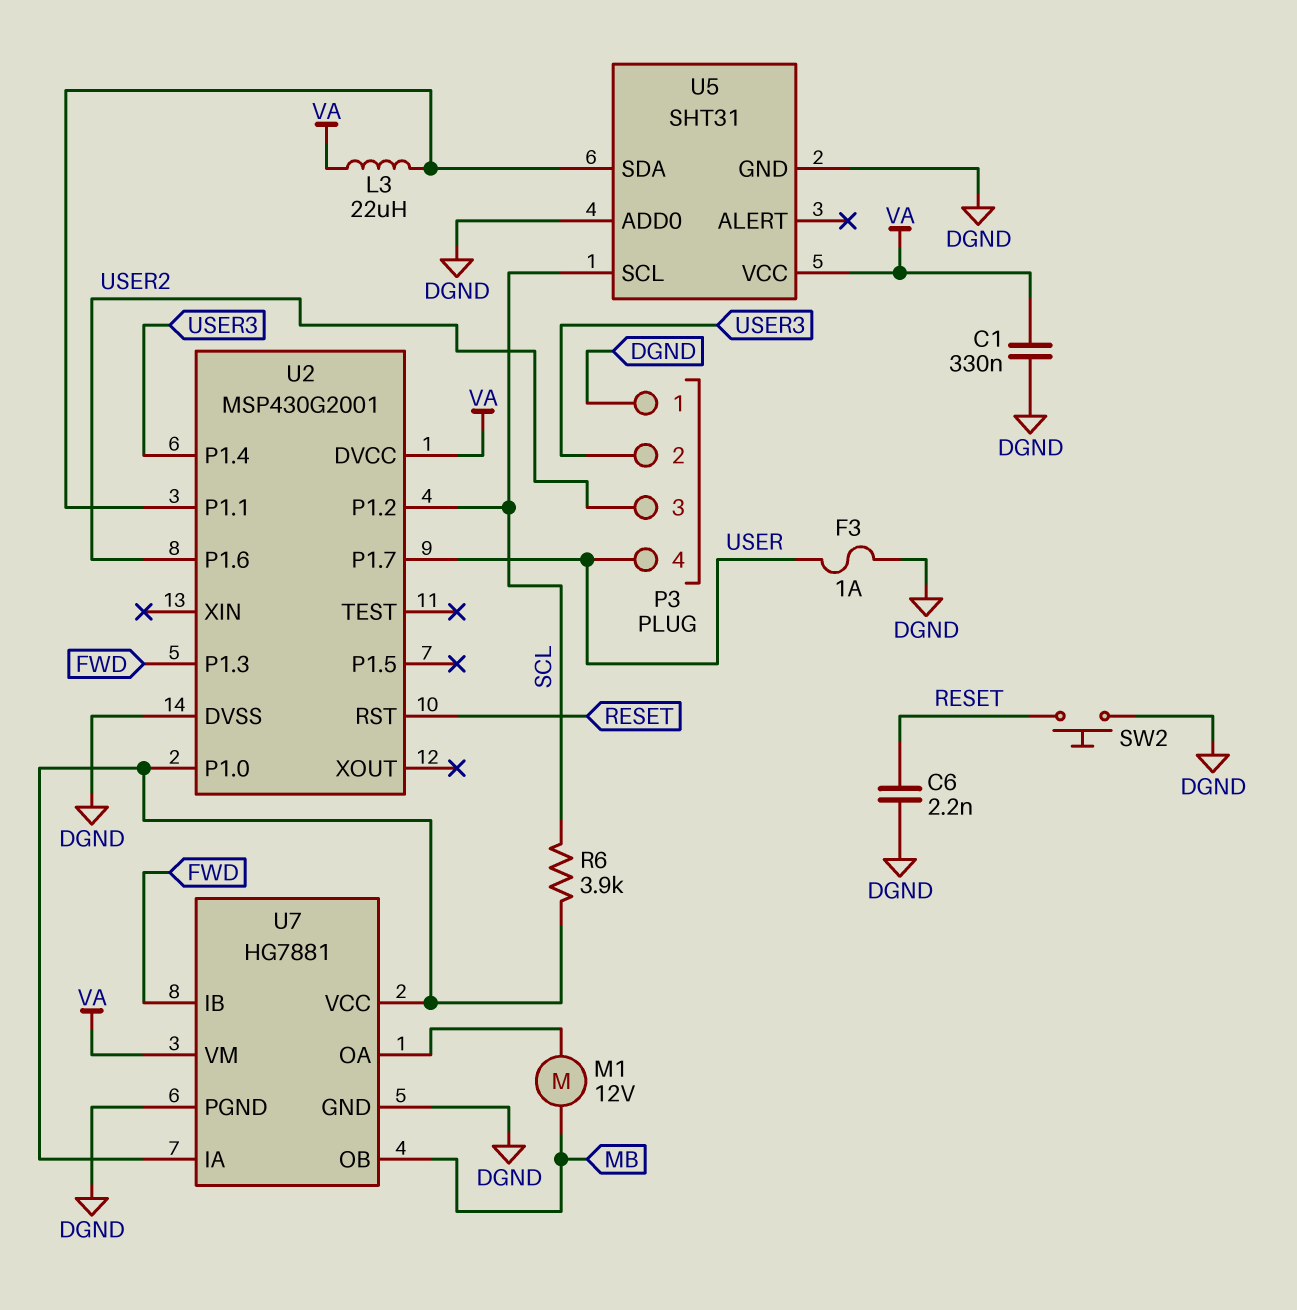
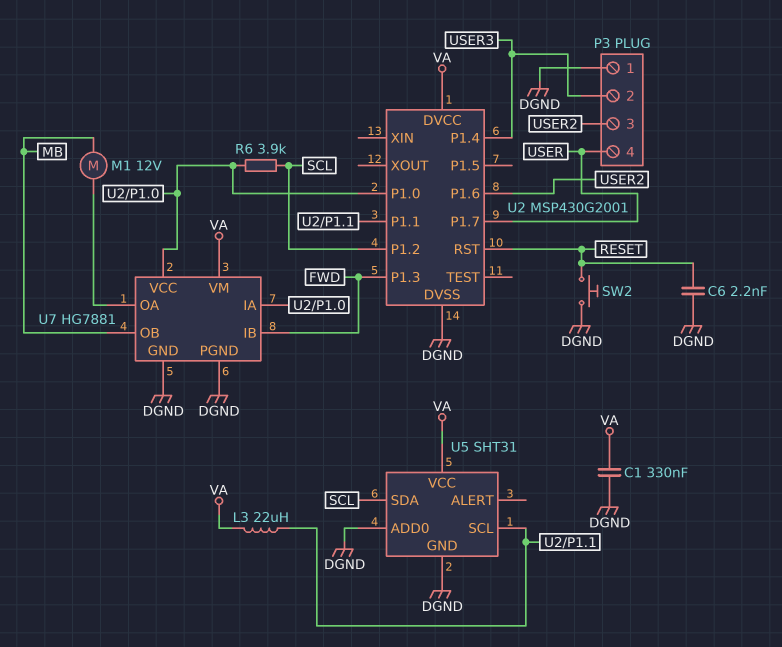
F3: 1A (DGND, USER) -> none
U5 pin SCL: SCL -> U2/P1.1
U5 pin SDA: U2/P1.1 -> SCL

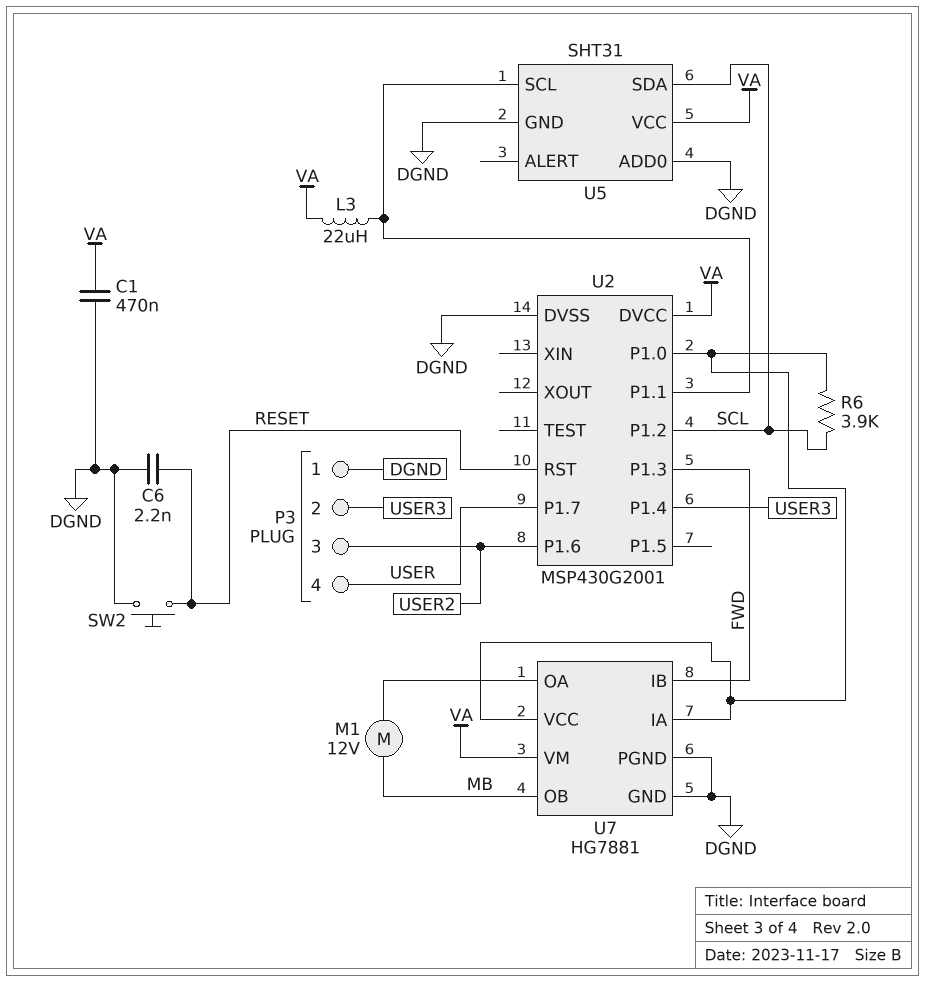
C1: 330nF (DGND, VA) -> 470nF (DGND, VA)

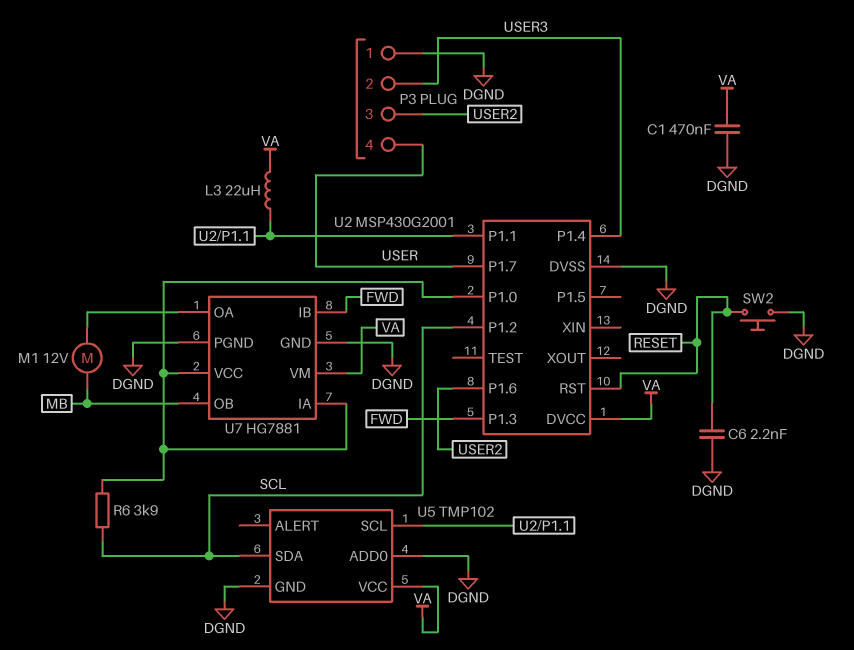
U5: SHT31 -> TMP102

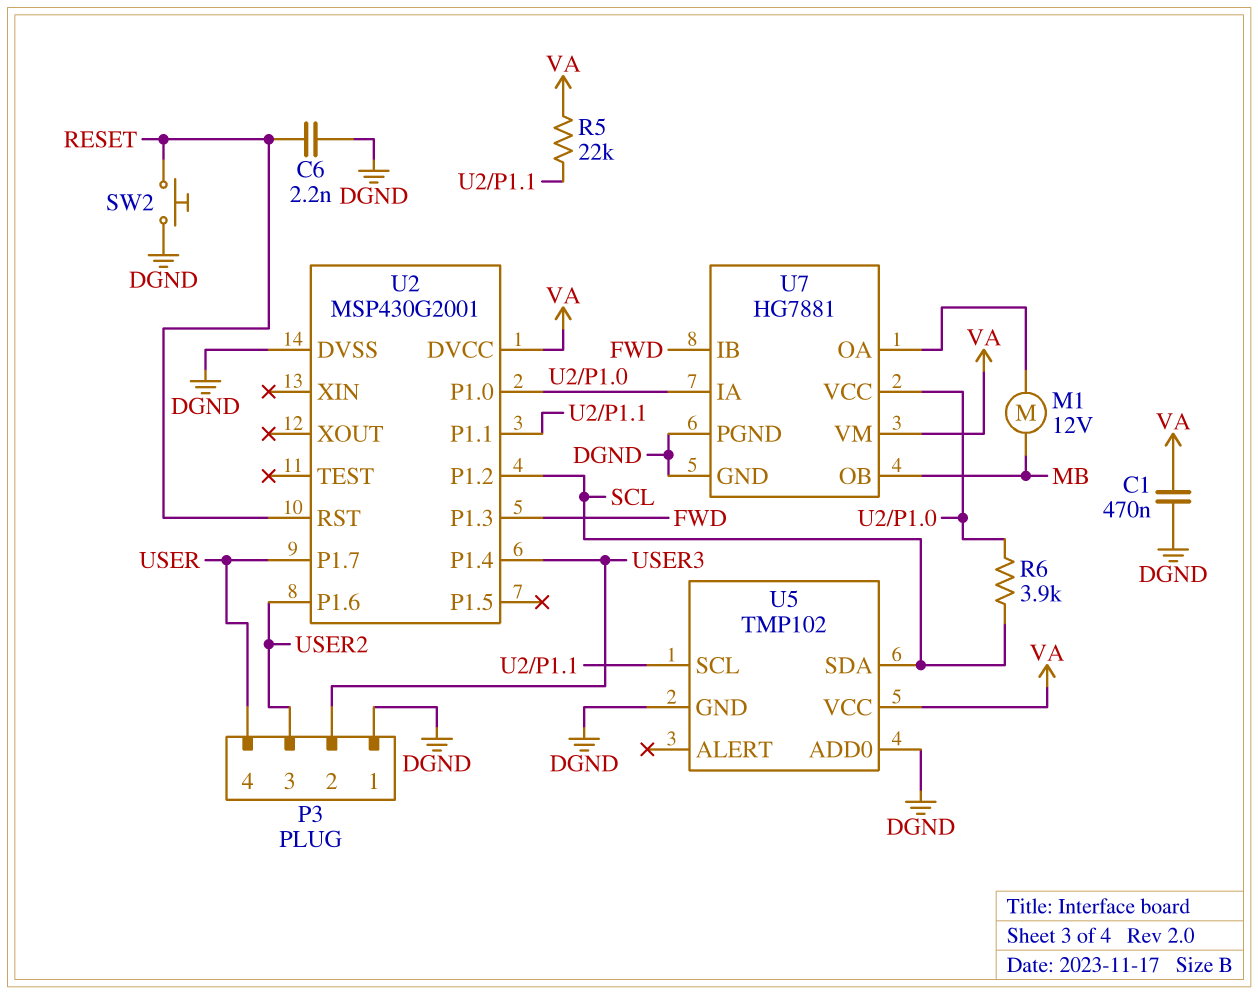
L3: 22uH (U2/P1.1, VA) -> none
R5: none -> 22k (U2/P1.1, VA)

